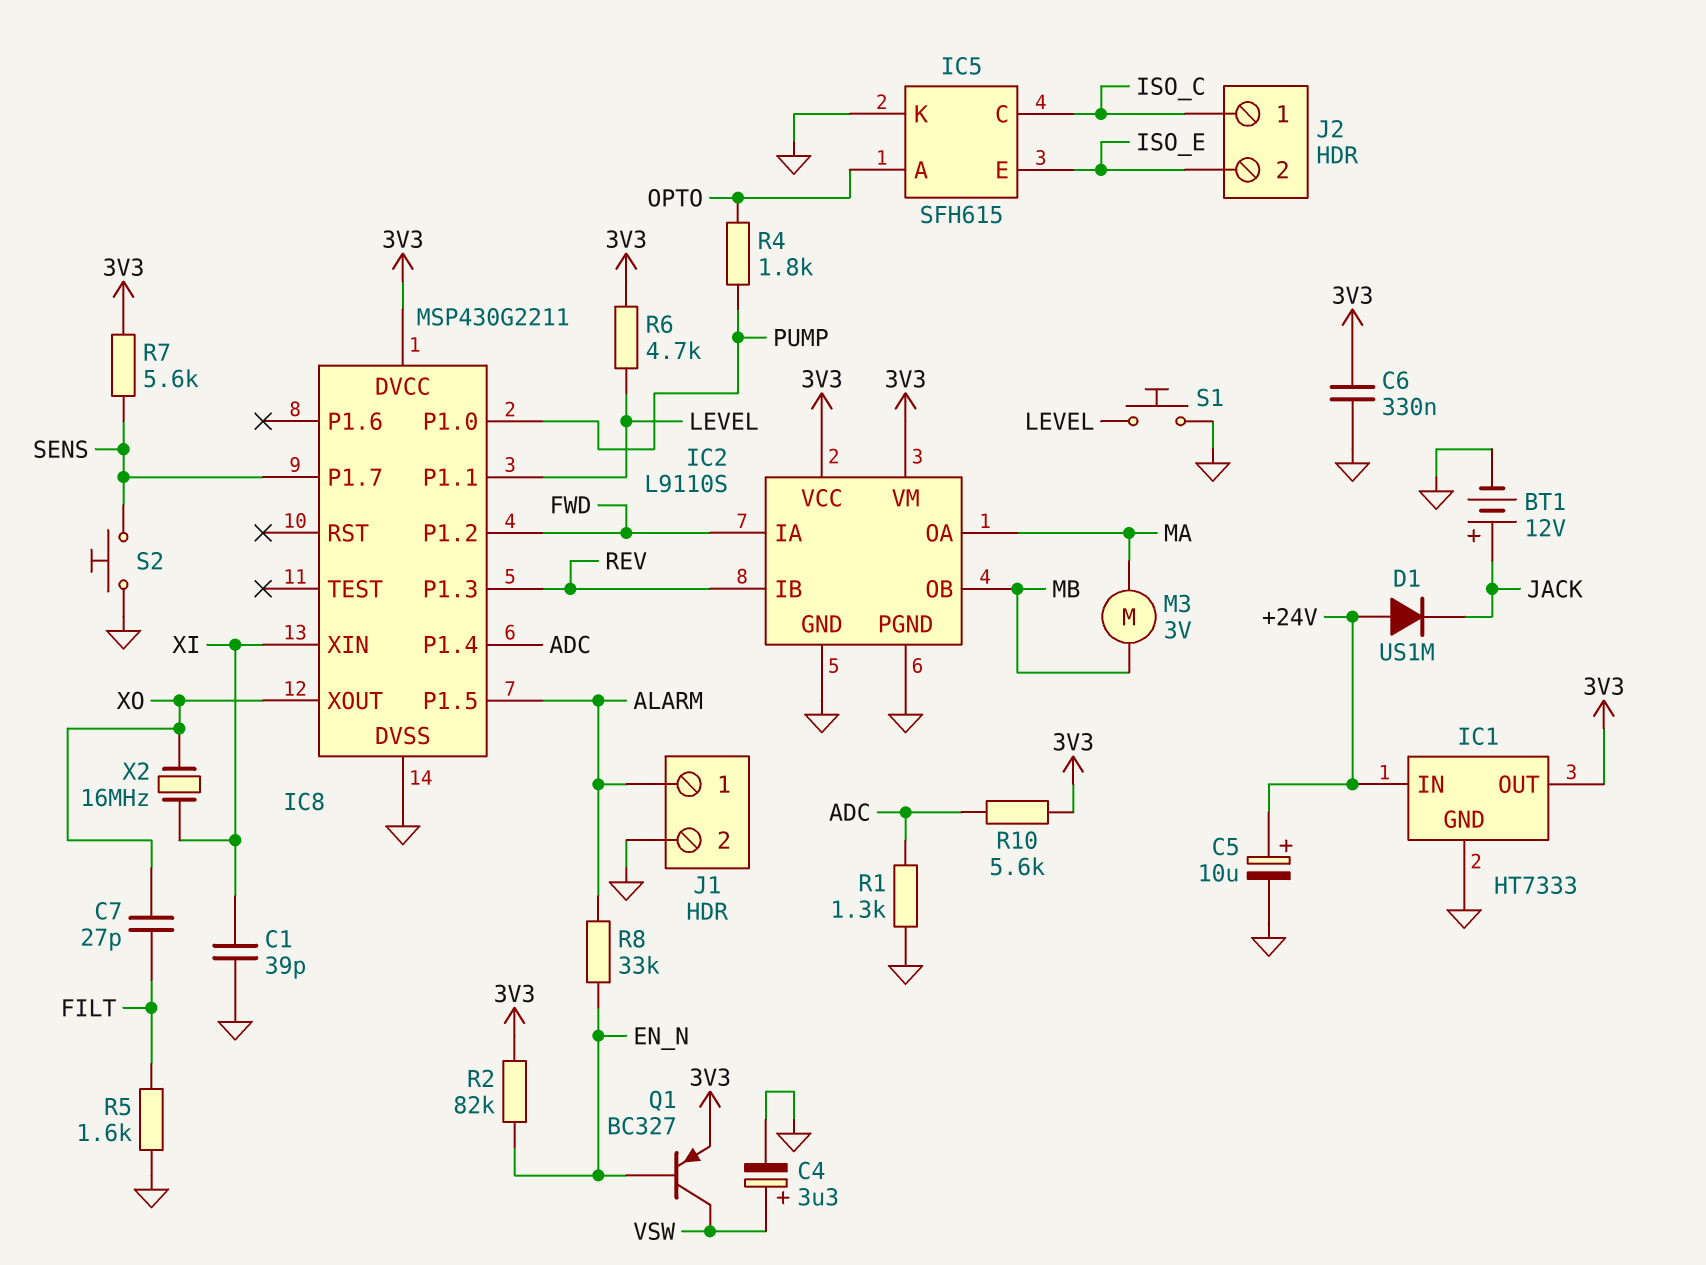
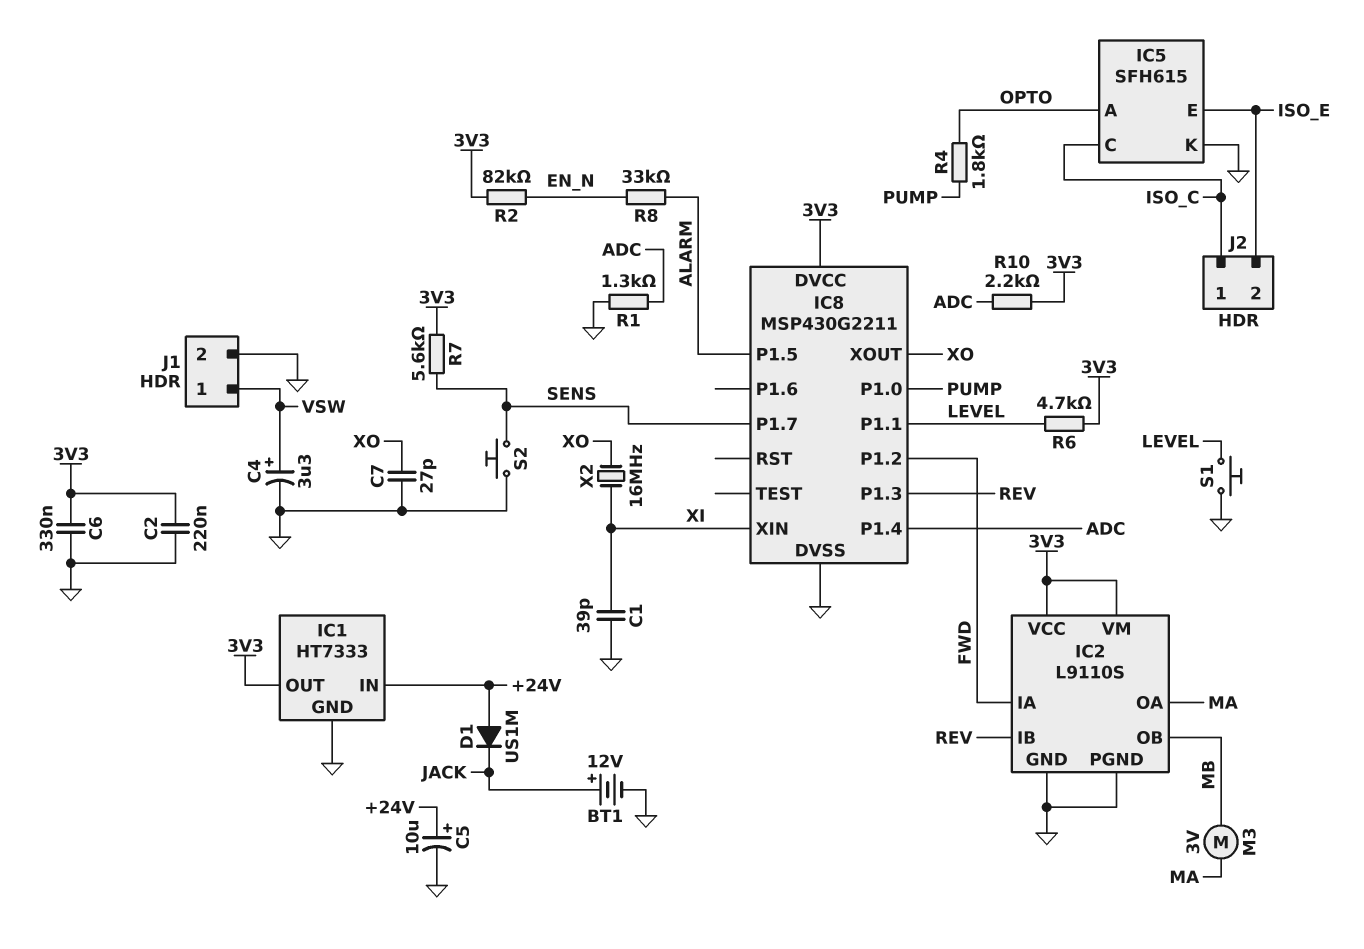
C2: none -> 220nF (3V3, GND)
C7: 27pF (FILT, XO) -> 27pF (GND, XO)
J1 pin 1: ALARM -> VSW
Q1: PNP BC327 (B EN_N, C VSW, E 3V3) -> none
R5: 1.6k (FILT, GND) -> none
R10: 5.6k (3V3, ADC) -> 2.2k (3V3, ADC)

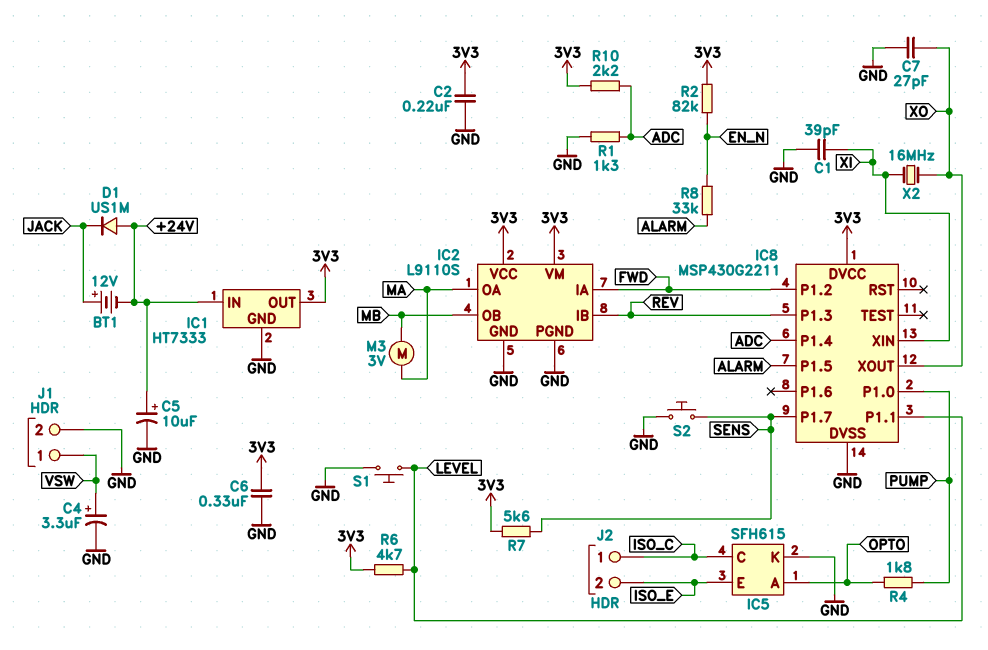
BT1: 12V (plus JACK, minus GND) -> 12V (plus JACK, minus +24V)

